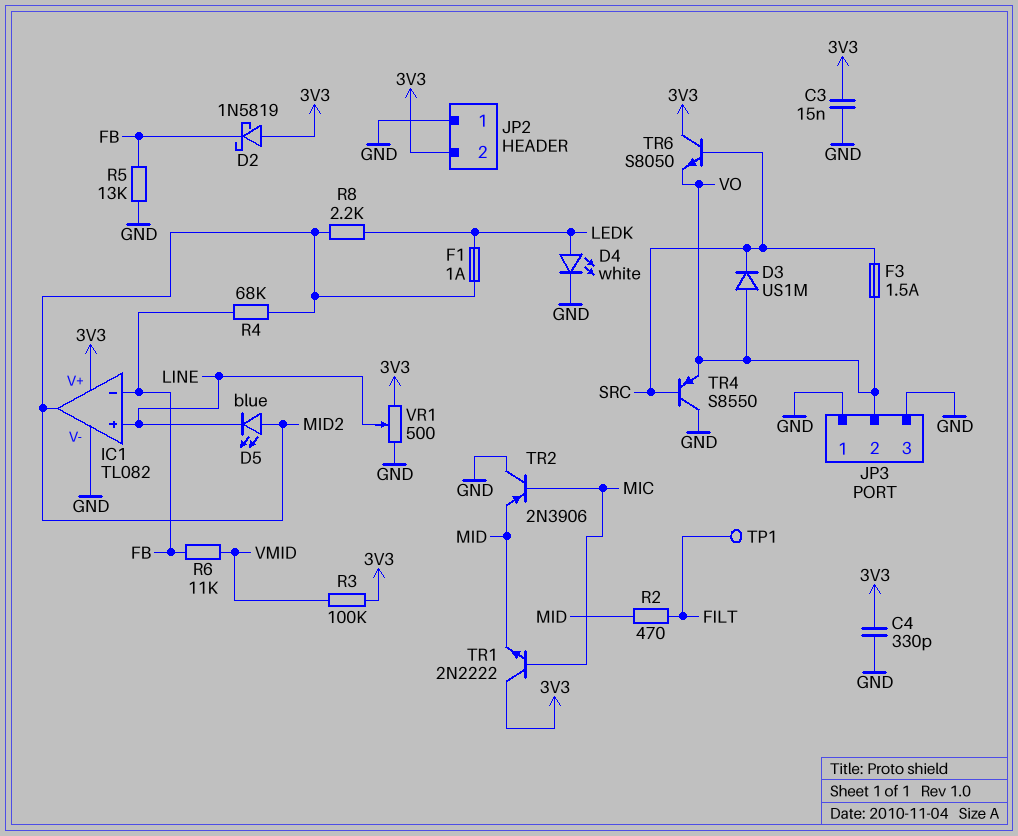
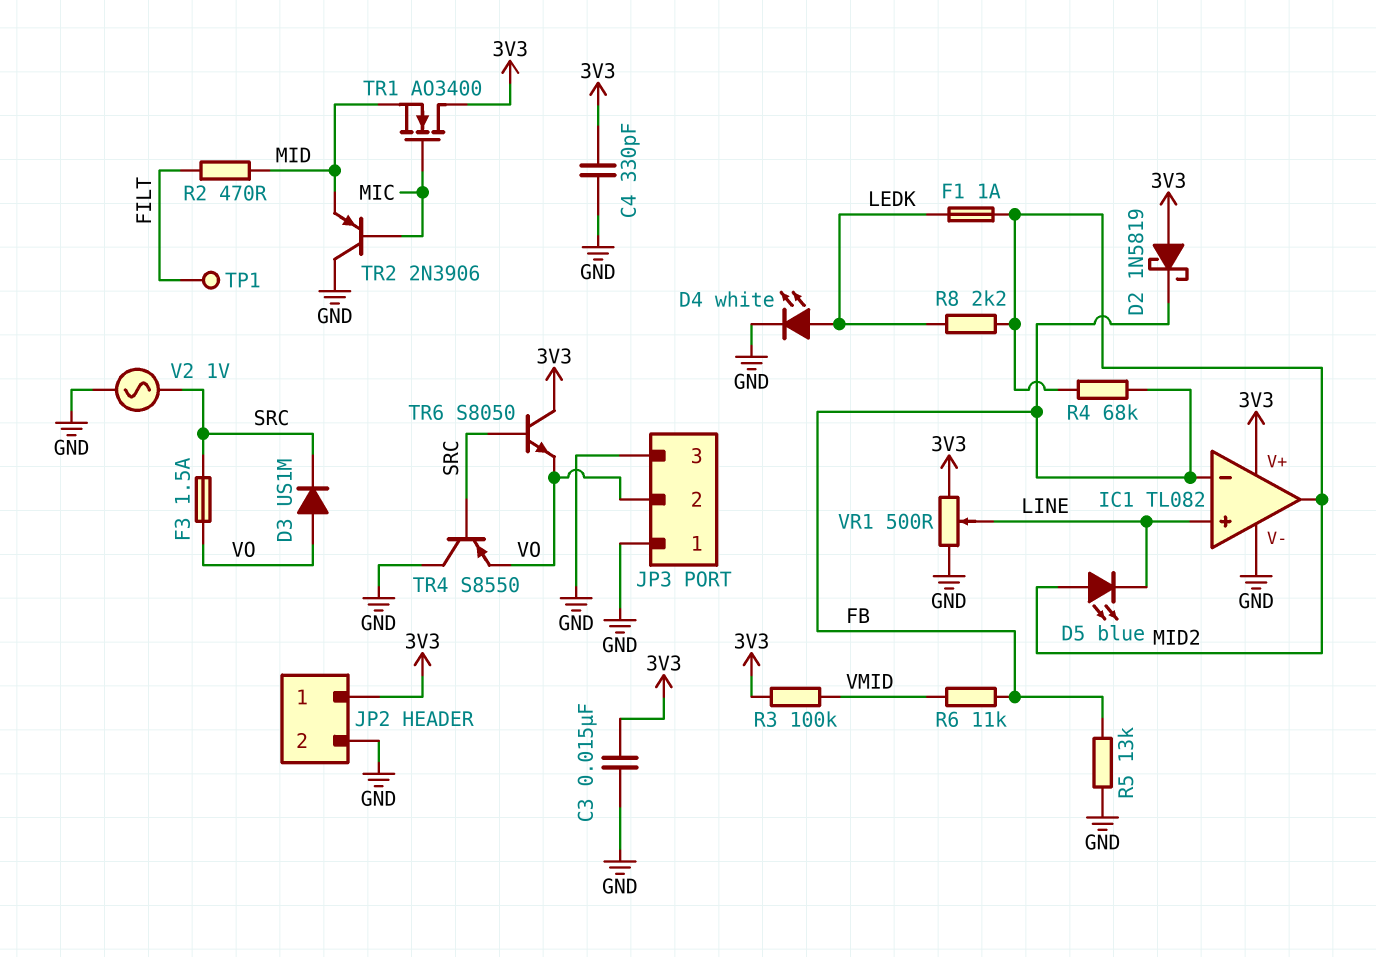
JP2 pin 1: GND -> 3V3
JP2 pin 2: 3V3 -> GND
TR1: NPN 2N2222 (B MIC, C 3V3, E MID) -> NMOS AO3400 (G MIC, D 3V3, S MID)
V2: none -> AC 1V (GND, SRC)

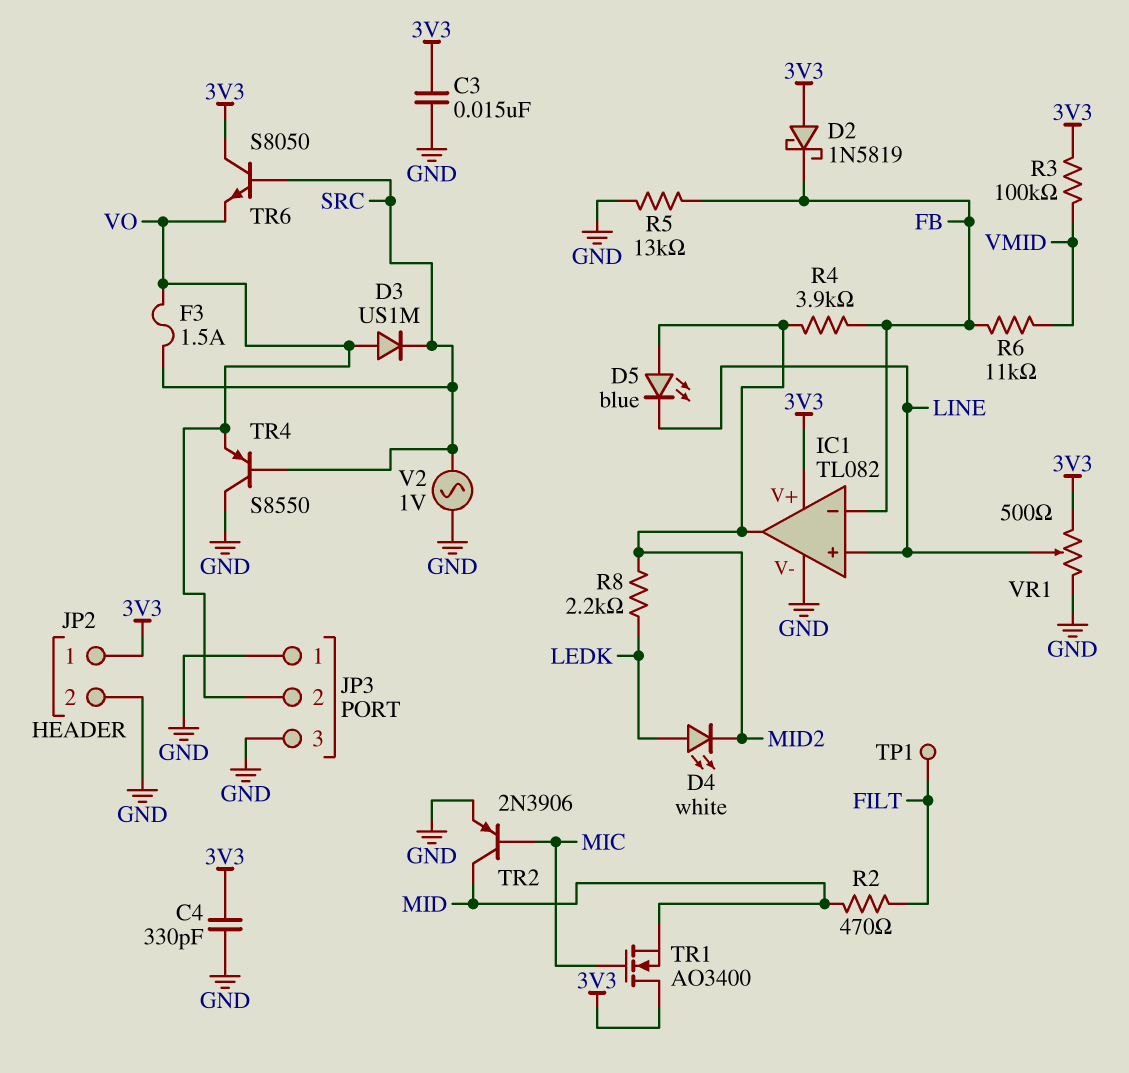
D4: LED white (A LEDK, K GND) -> LED white (A LEDK, K MID2)
F1: 1A (LEDK, MID2) -> none
R4: 68k (FB, MID2) -> 3.9k (FB, MID2)
TR2: PNP 2N3906 (B MIC, C GND, E MID) -> PNP 2N3906 (B MIC, C MID, E GND)

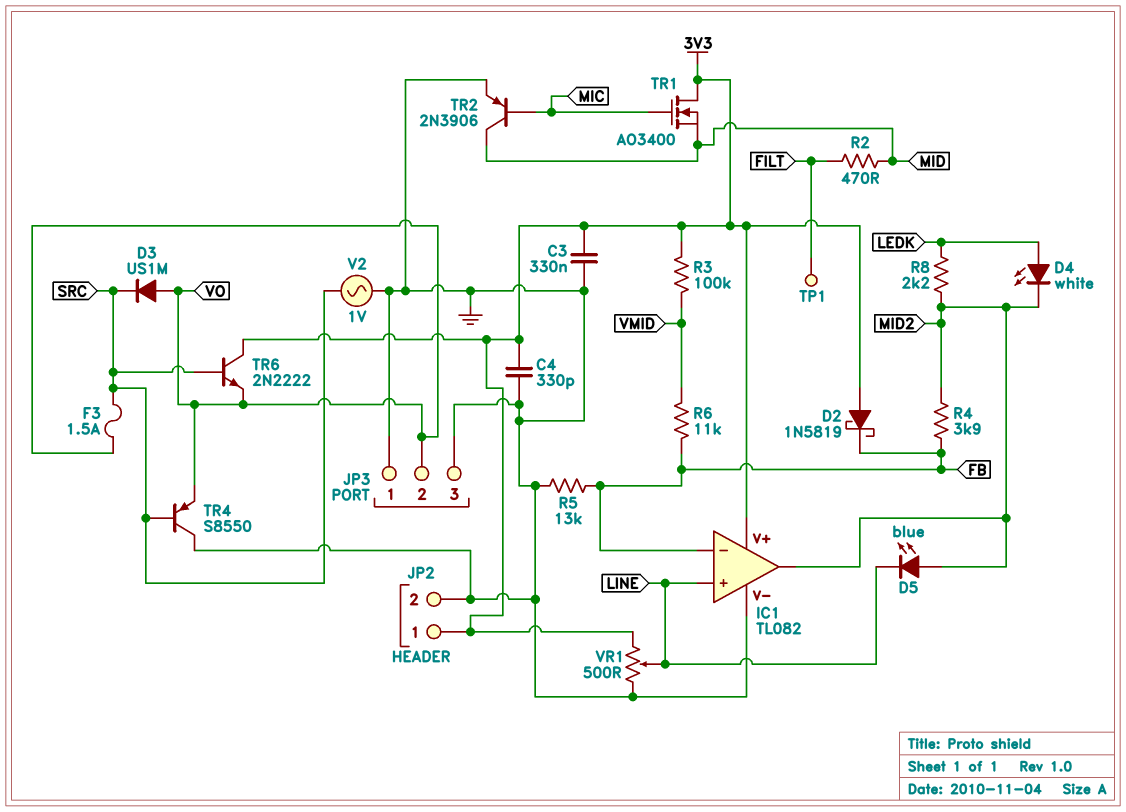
C3: 15nF (3V3, GND) -> 330nF (3V3, GND)
TR6: NPN S8050 (B SRC, C 3V3, E VO) -> NPN 2N2222 (B SRC, C 3V3, E VO)

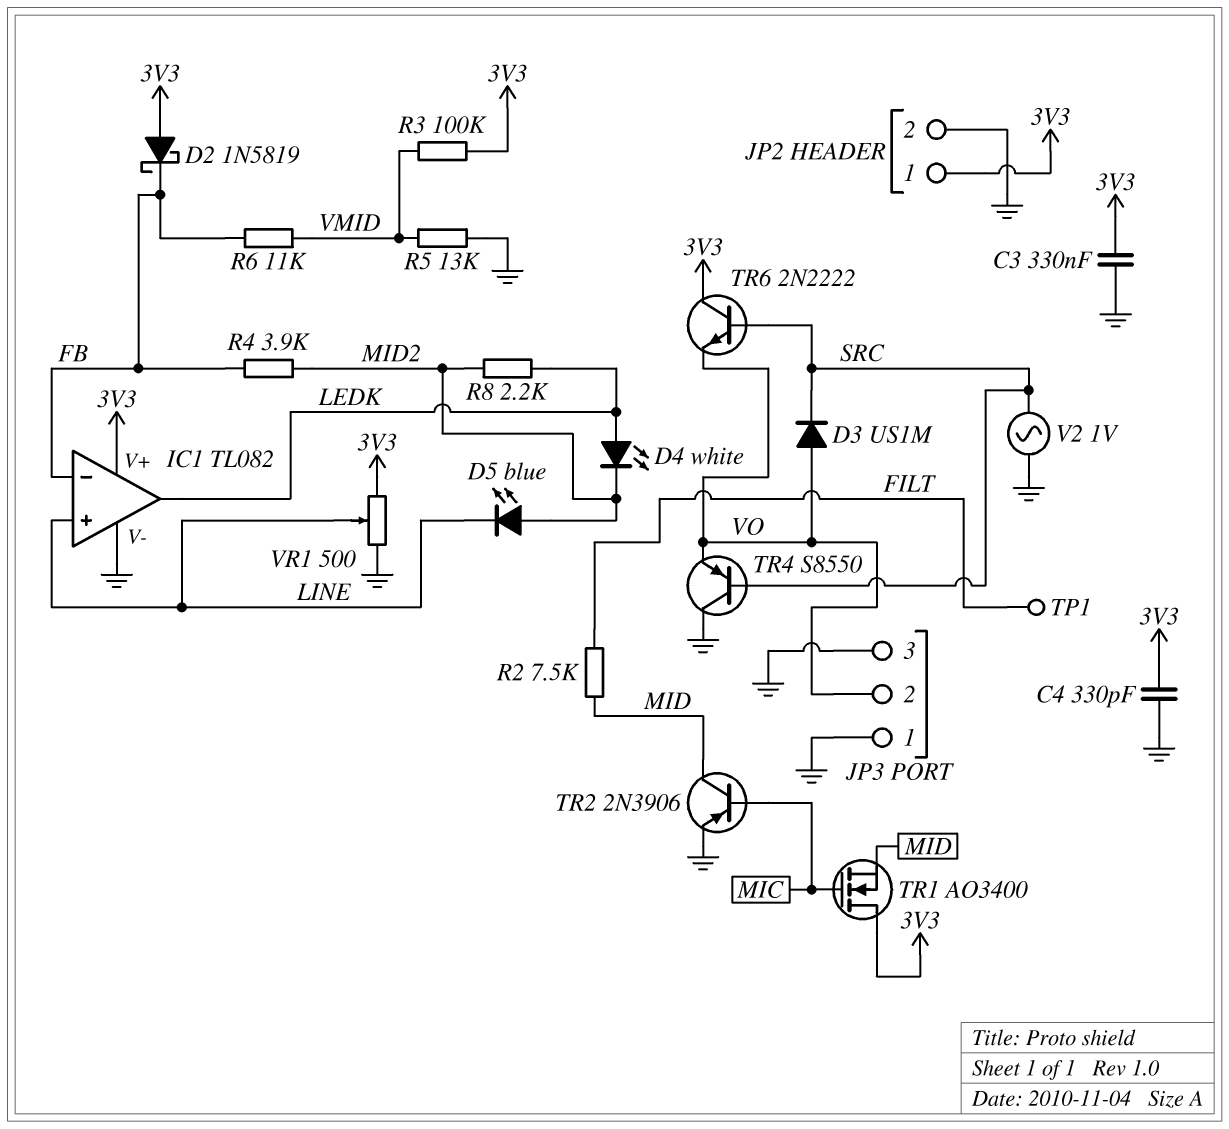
F3: 1.5A (SRC, VO) -> none
IC1 pin out: MID2 -> LEDK
R2: 470 (FILT, MID) -> 7.5k (FILT, MID)
R5: 13k (FB, GND) -> 13k (GND, VMID)

